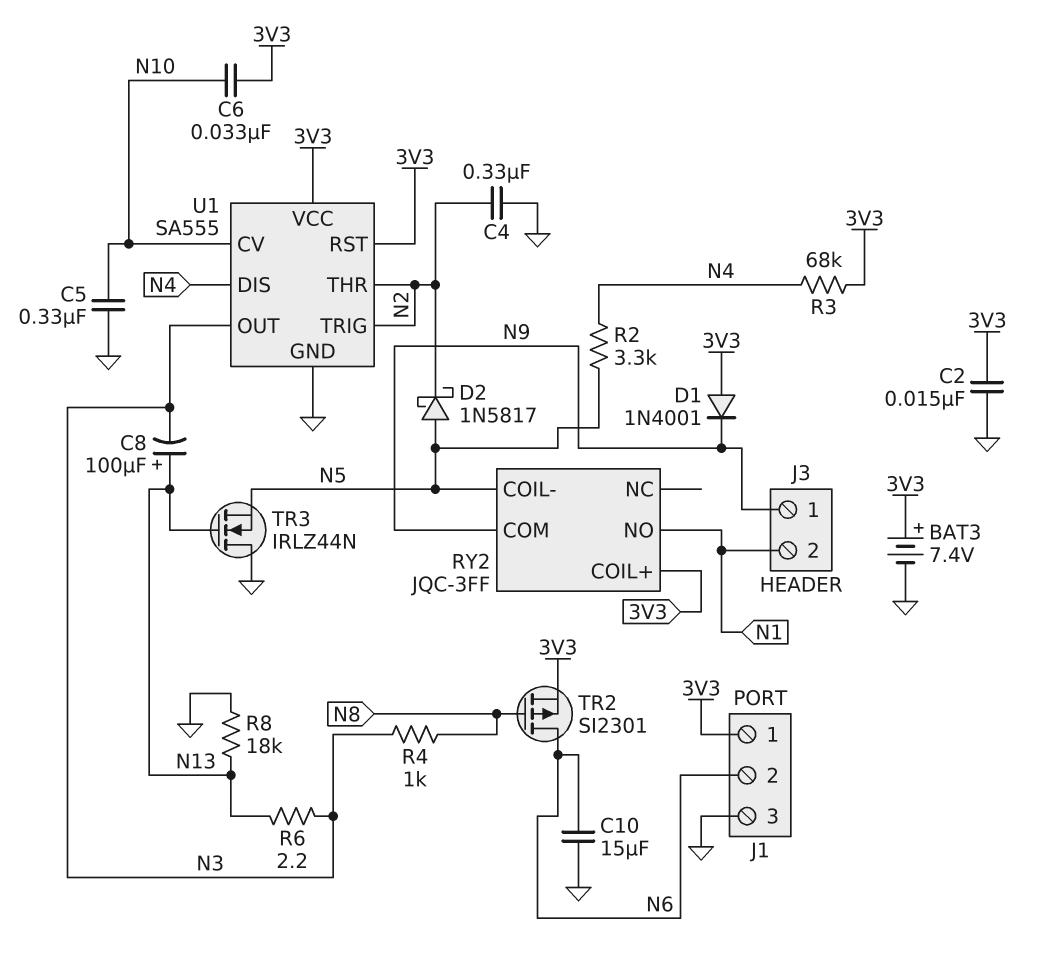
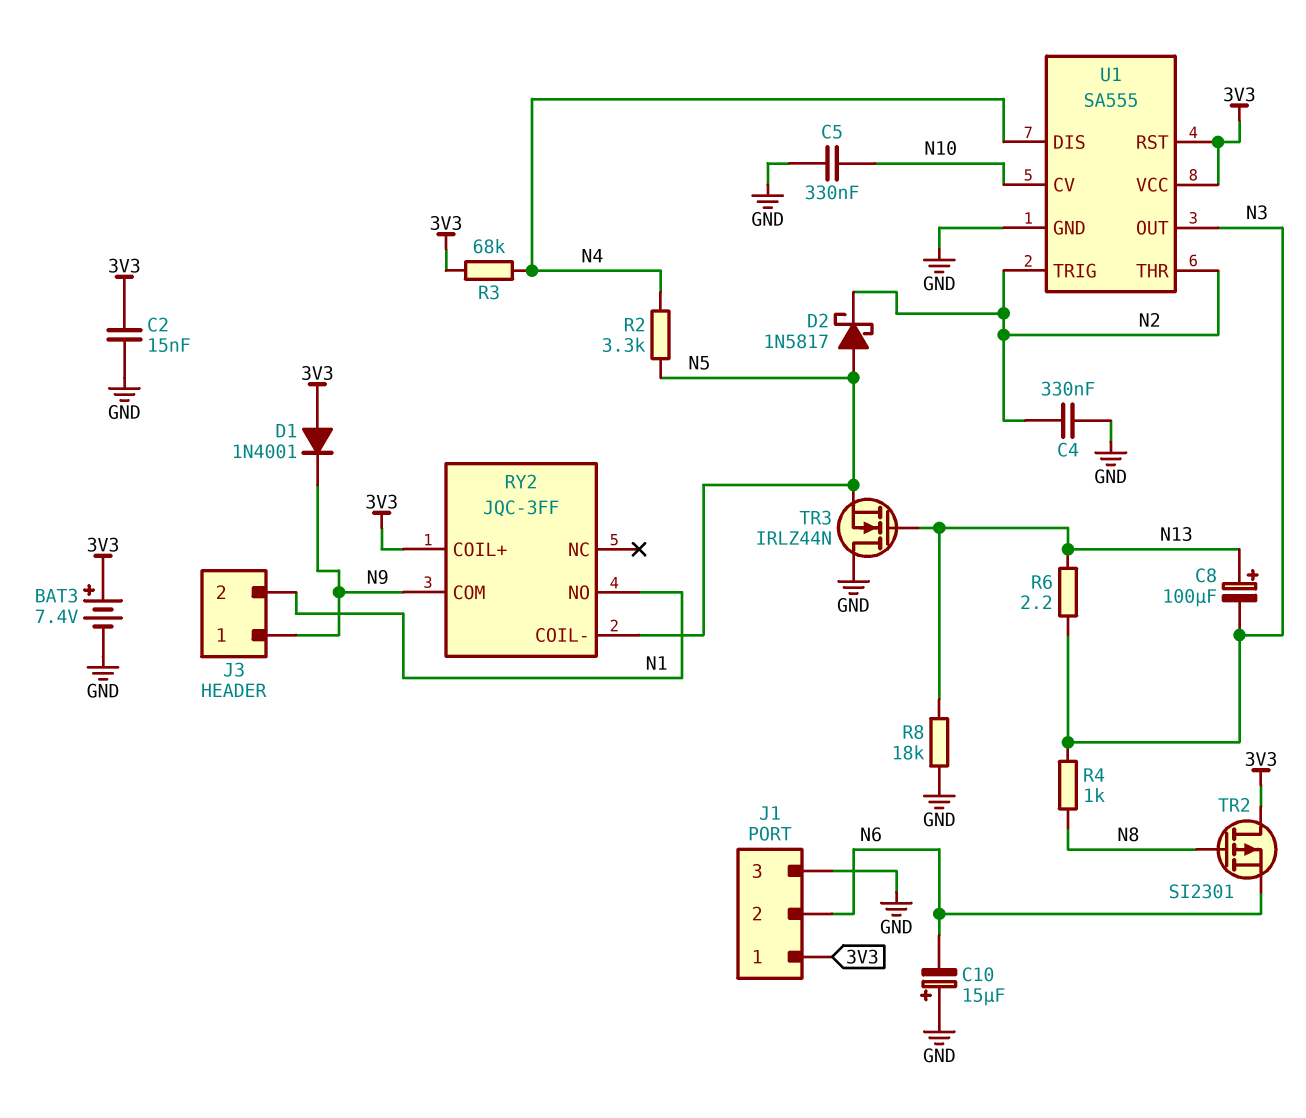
C6: 33nF (3V3, N10) -> none
C10: 15uF (GND, N6) -> 15uF (plus GND, minus N6)
TR2: PMOS SI2301 (G N8, D N6, S 3V3) -> PMOS SI2301 (G N8, D 3V3, S N6)

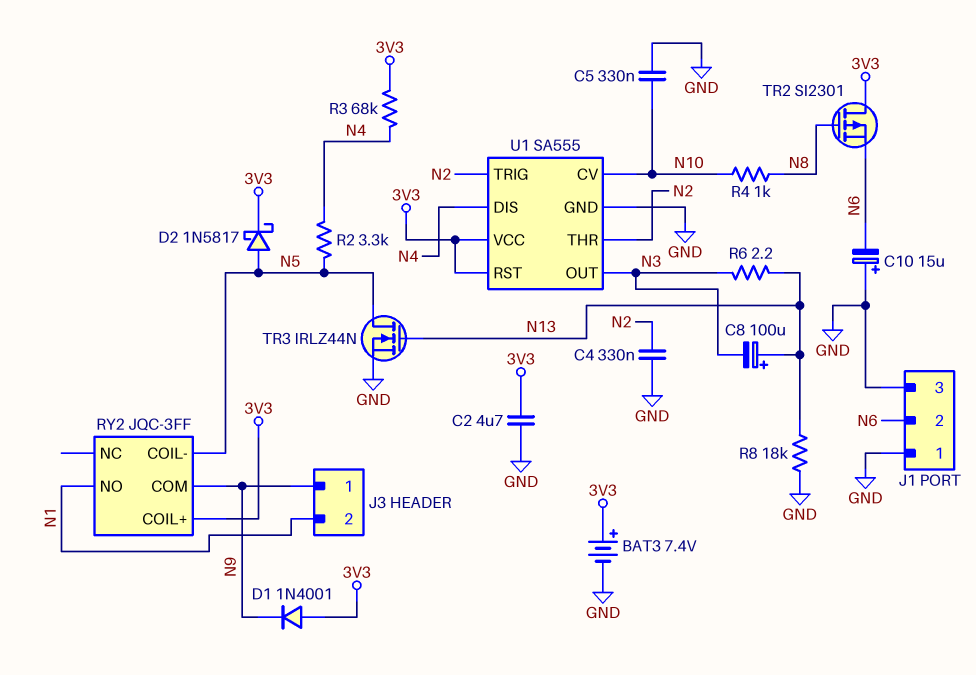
C2: 15nF (3V3, GND) -> 4.7uF (3V3, GND)
D2: schottky 1N5817 (A N5, K N2) -> schottky 1N5817 (A N5, K 3V3)
J1 pin 1: 3V3 -> GND
R4: 1k (N3, N8) -> 1k (N8, N10)
TR3: NMOS IRLZ44N (G N13, D GND, S N5) -> NMOS IRLZ44N (G N13, D N5, S GND)

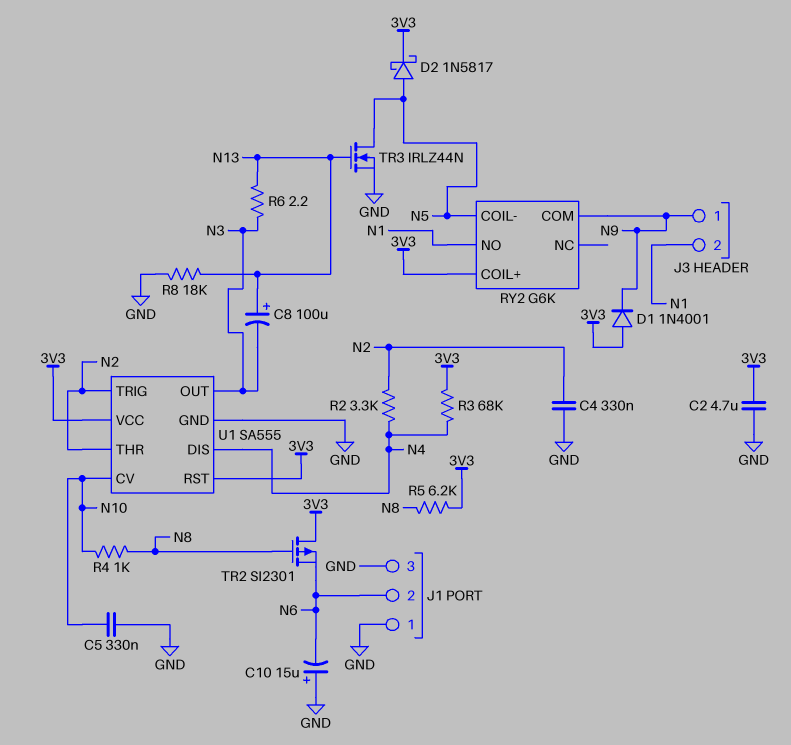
BAT3: 7.4V (plus 3V3, minus GND) -> none
R2: 3.3k (N4, N5) -> 3.3k (N2, N4)
R5: none -> 6.2k (3V3, N8)
RY2: JQC-3FF -> G6K

